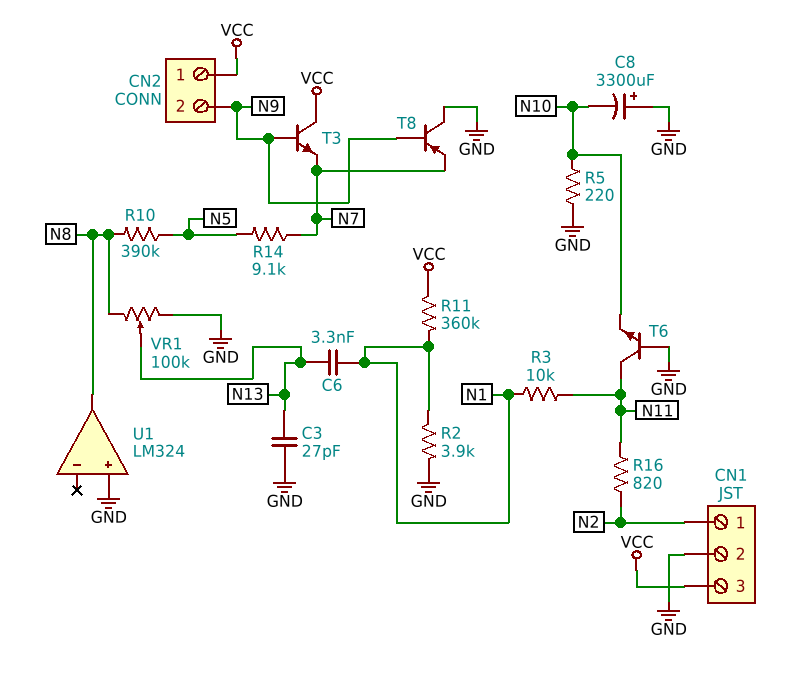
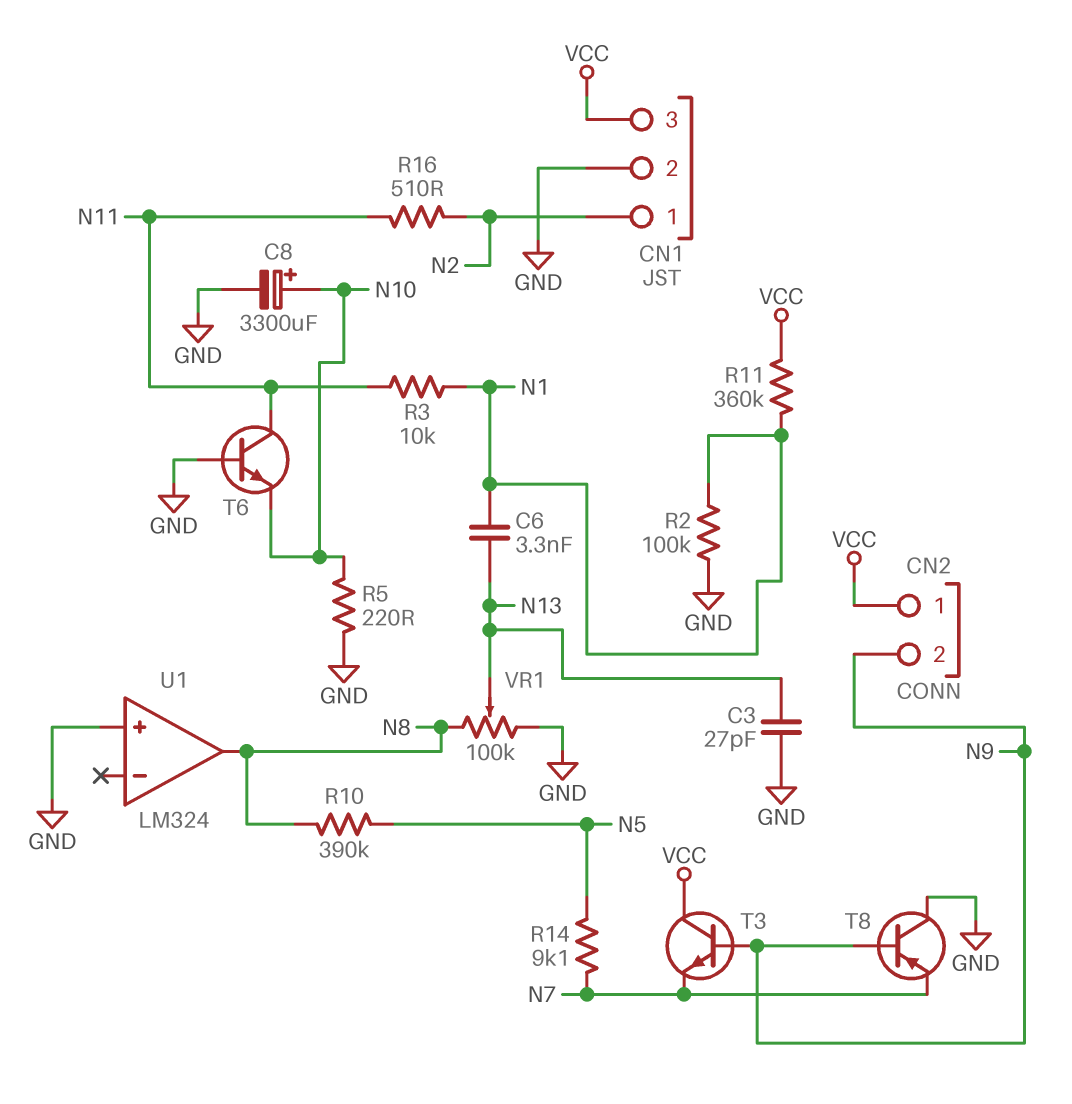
C8: 3300uF (plus GND, minus N10) -> 3300uF (plus N10, minus GND)
R2: 3.9k (GND, N1) -> 100k (GND, N1)
R16: 820 (N2, N11) -> 510 (N2, N11)

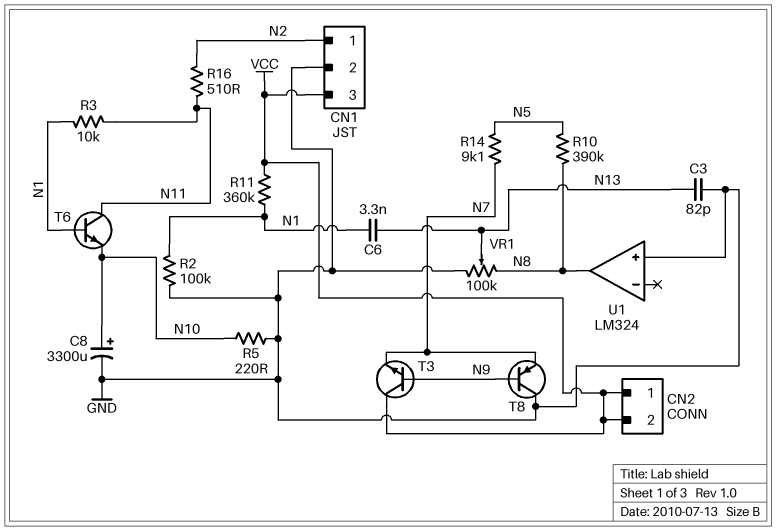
C3: 27pF (GND, N13) -> 82pF (GND, N13)
CN2 pin 2: N9 -> VCC
T6: NPN (B GND, C N11, E N10) -> NPN (B N1, C N11, E N10)

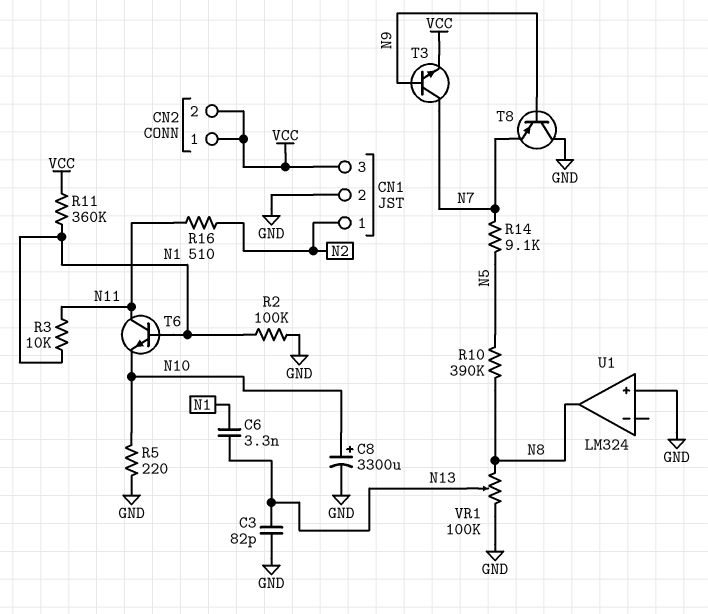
T3: NPN (B N9, C VCC, E N7) -> NPN (B N9, C N7, E VCC)

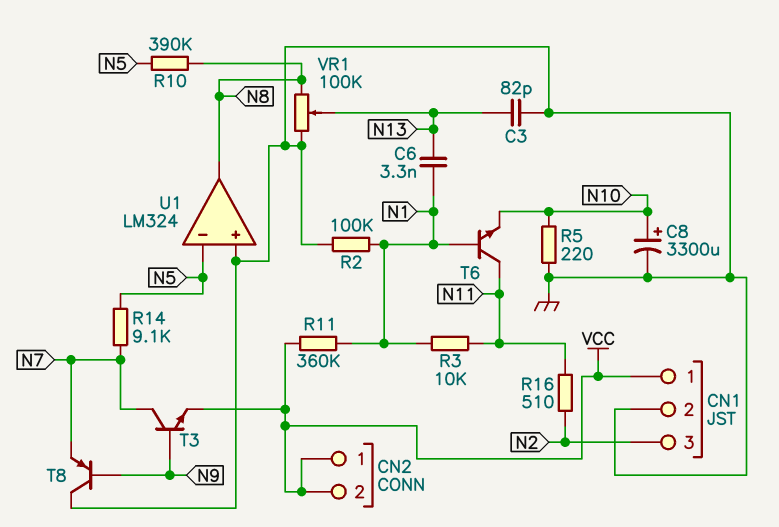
CN1 pin 1: N2 -> VCC
CN1 pin 3: VCC -> N2
U1 pin in-: none -> N5

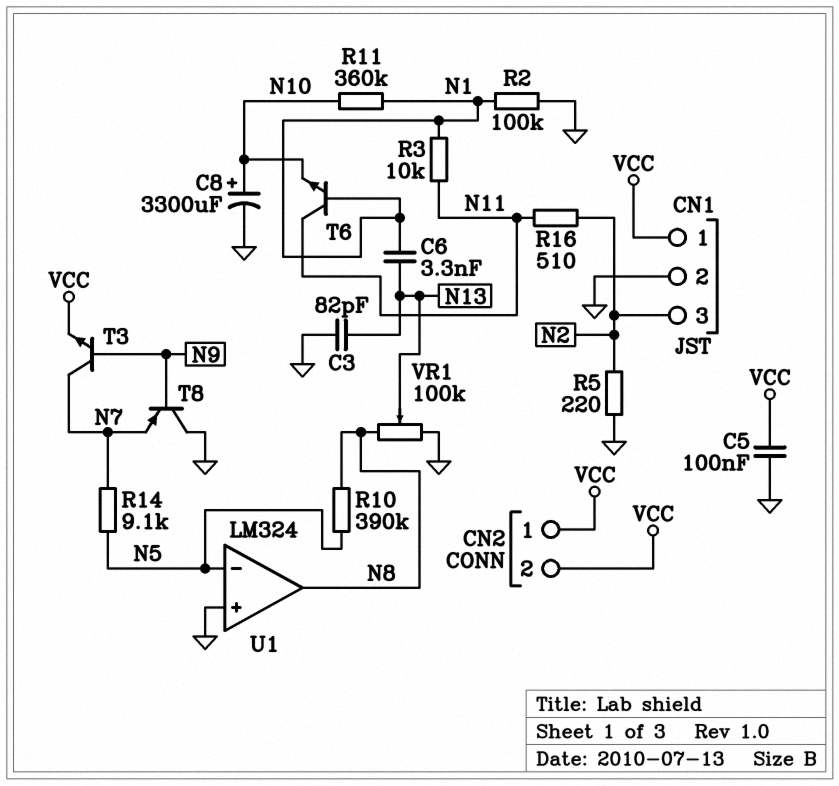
C5: none -> 100nF (GND, VCC)
R5: 220 (GND, N10) -> 220 (GND, N2)
R11: 360k (N1, VCC) -> 360k (N1, N10)

